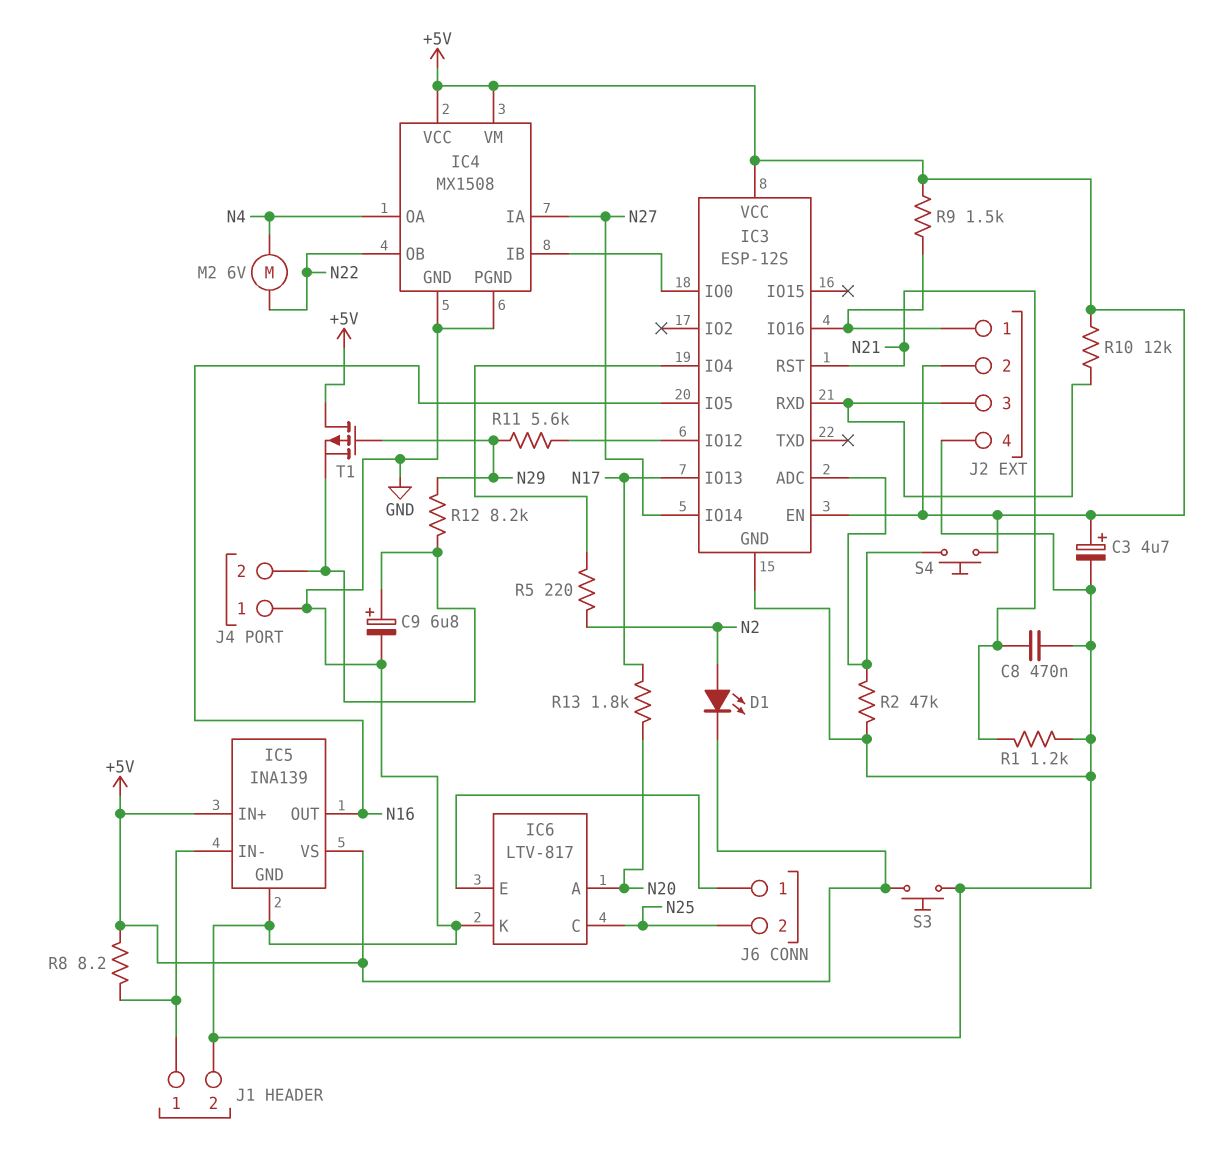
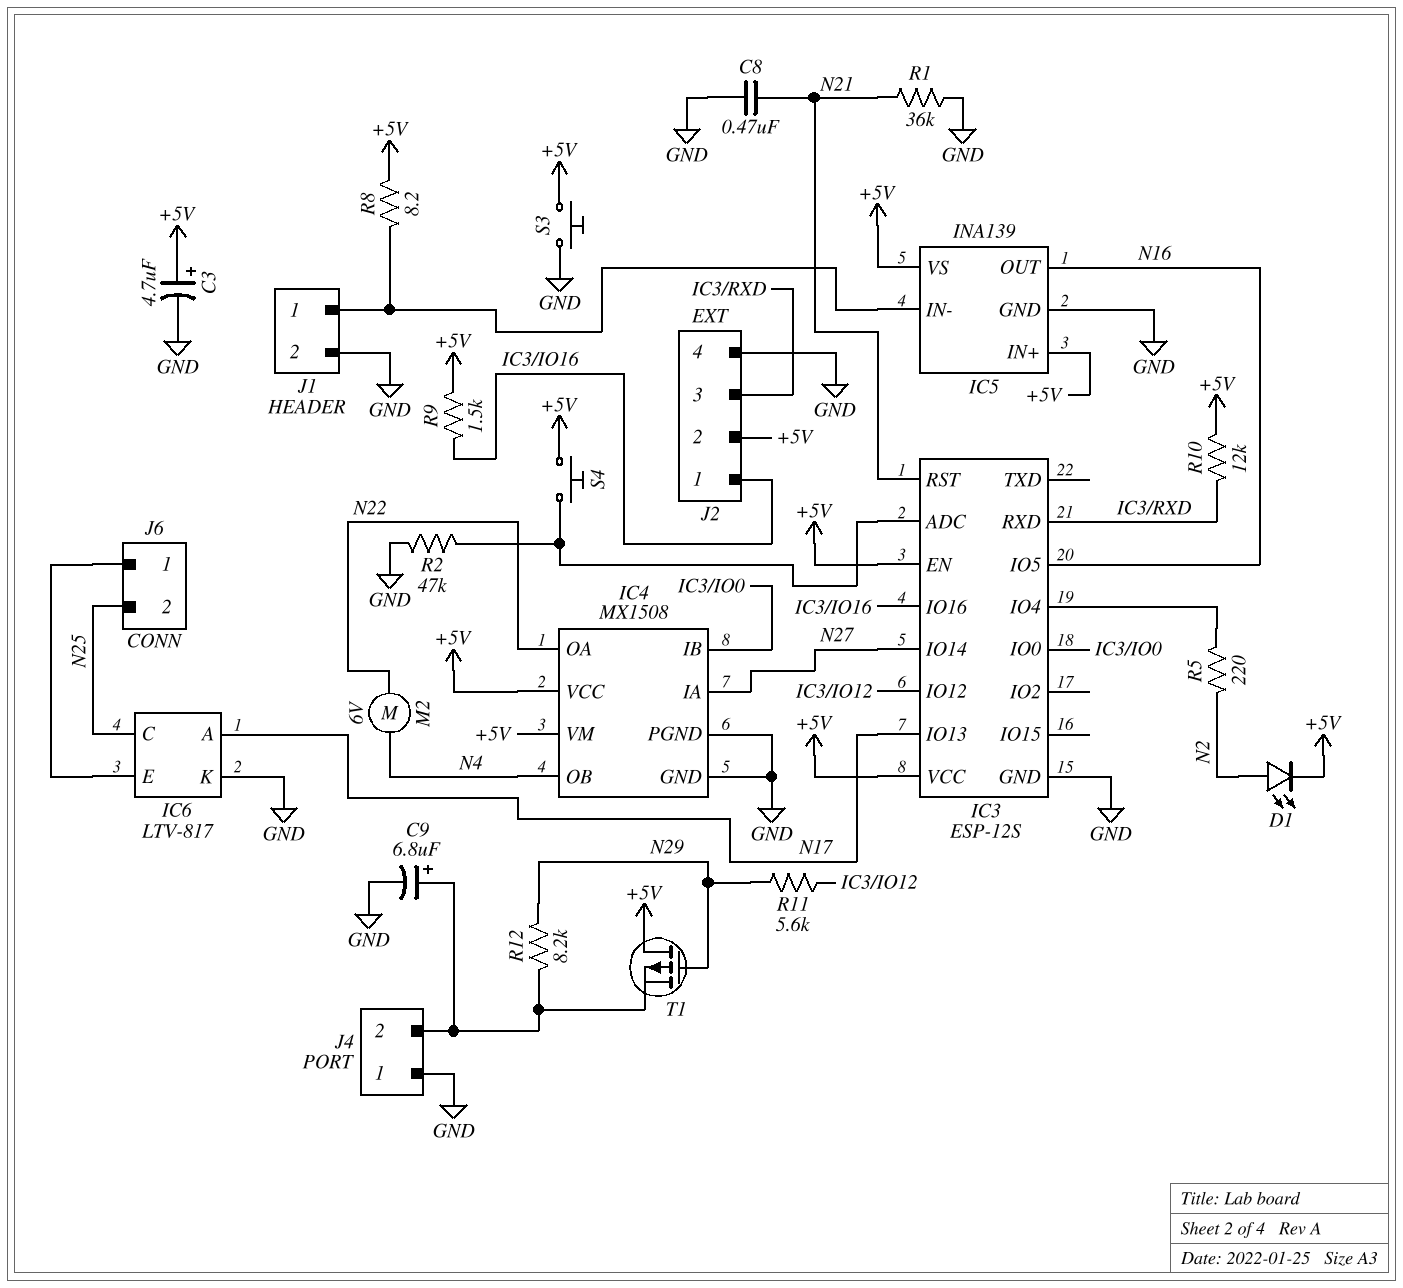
IC4 pin OA: N4 -> N22
IC4 pin OB: N22 -> N4
IC6 pin A: N20 -> N17
R1: 1.2k (GND, N21) -> 36k (GND, N21)
R13: 1.8k (N17, N20) -> none

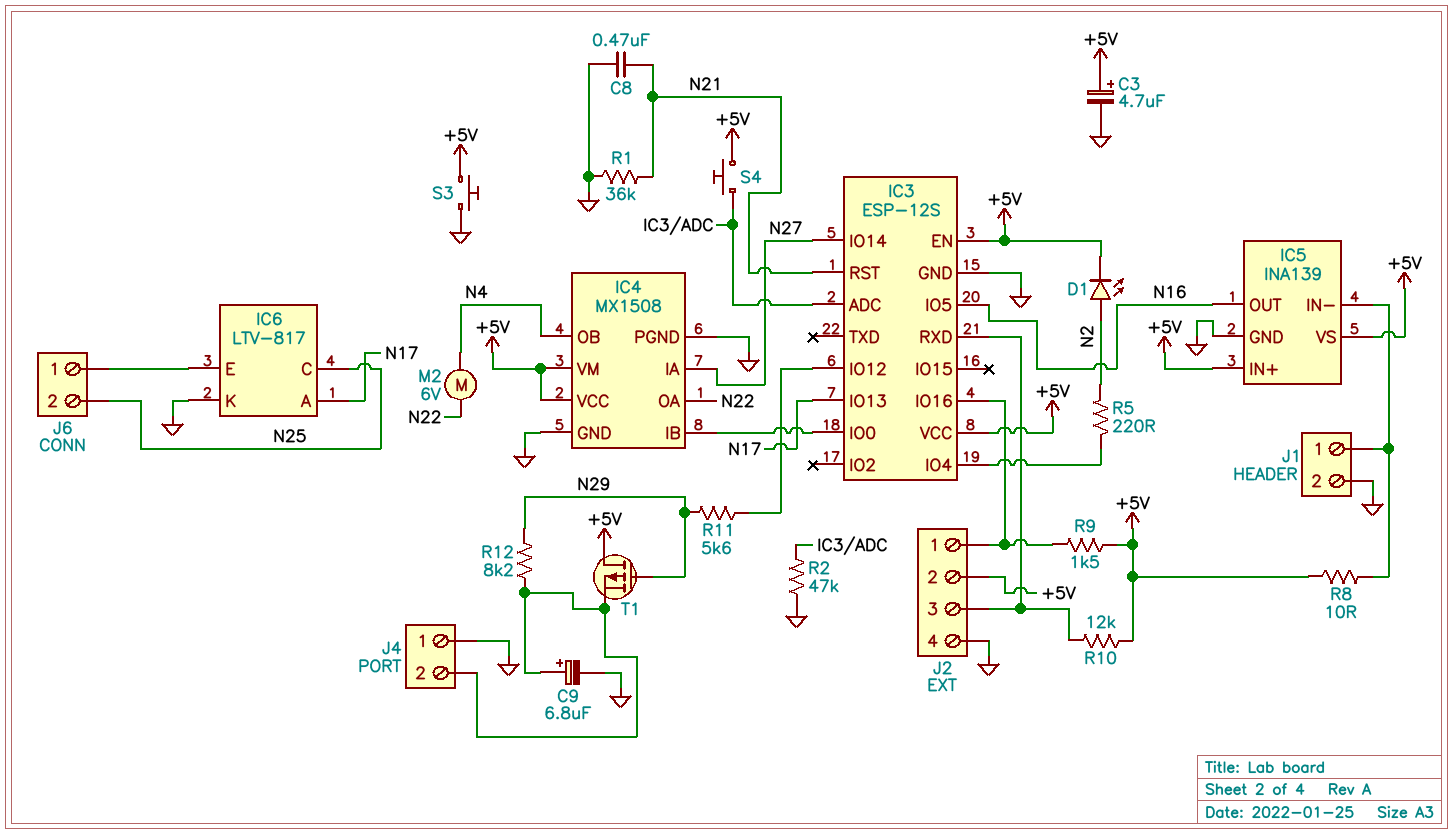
R8: 8.2 (+5V, IC5/IN-) -> 10 (+5V, IC5/IN-)

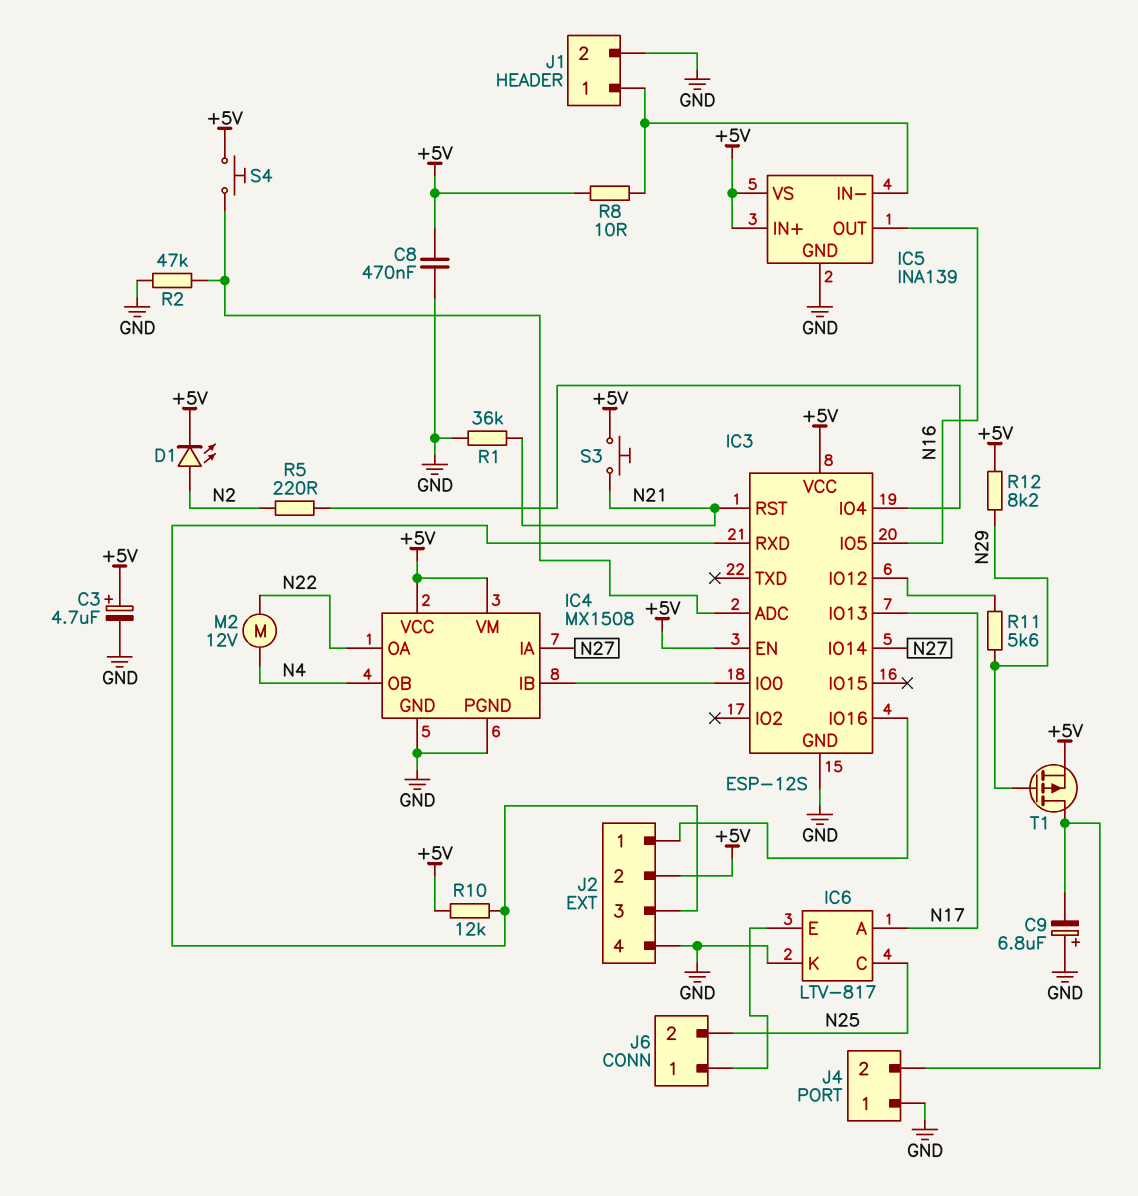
C8: 470nF (GND, N21) -> 470nF (+5V, GND)
C9: 6.8uF (plus J4/2, minus GND) -> 6.8uF (plus GND, minus J4/2)
M2: motor 6V (N4, N22) -> motor 12V (N4, N22)
R9: 1.5k (+5V, IC3/IO16) -> none
R12: 8.2k (J4/2, N29) -> 8.2k (+5V, N29)
S3: button (+5V, GND) -> button (+5V, N21)
T1: PMOS (G N29, D +5V, S J4/2) -> PMOS (G N29, D J4/2, S +5V)

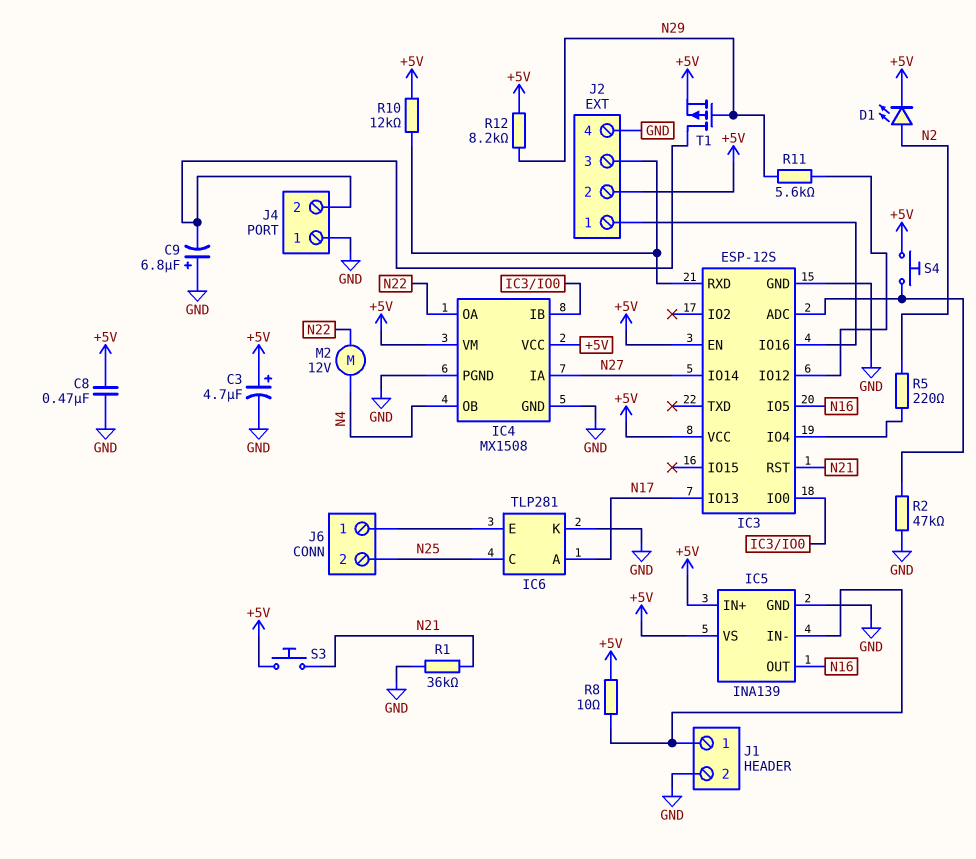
IC6: LTV-817 -> TLP281

